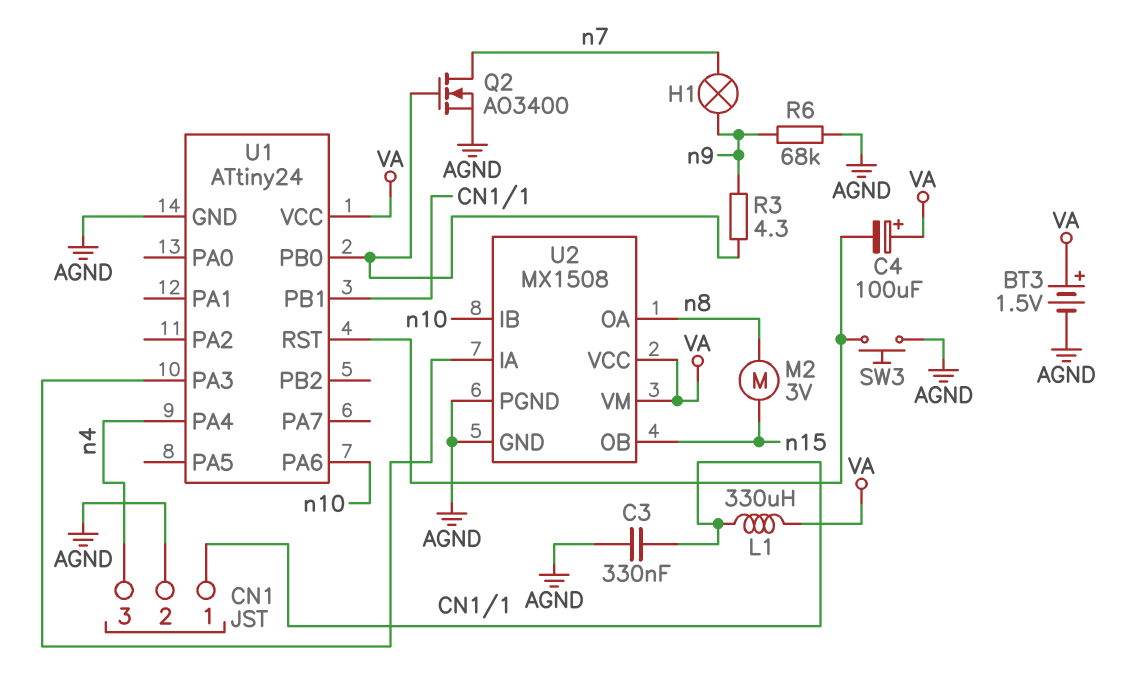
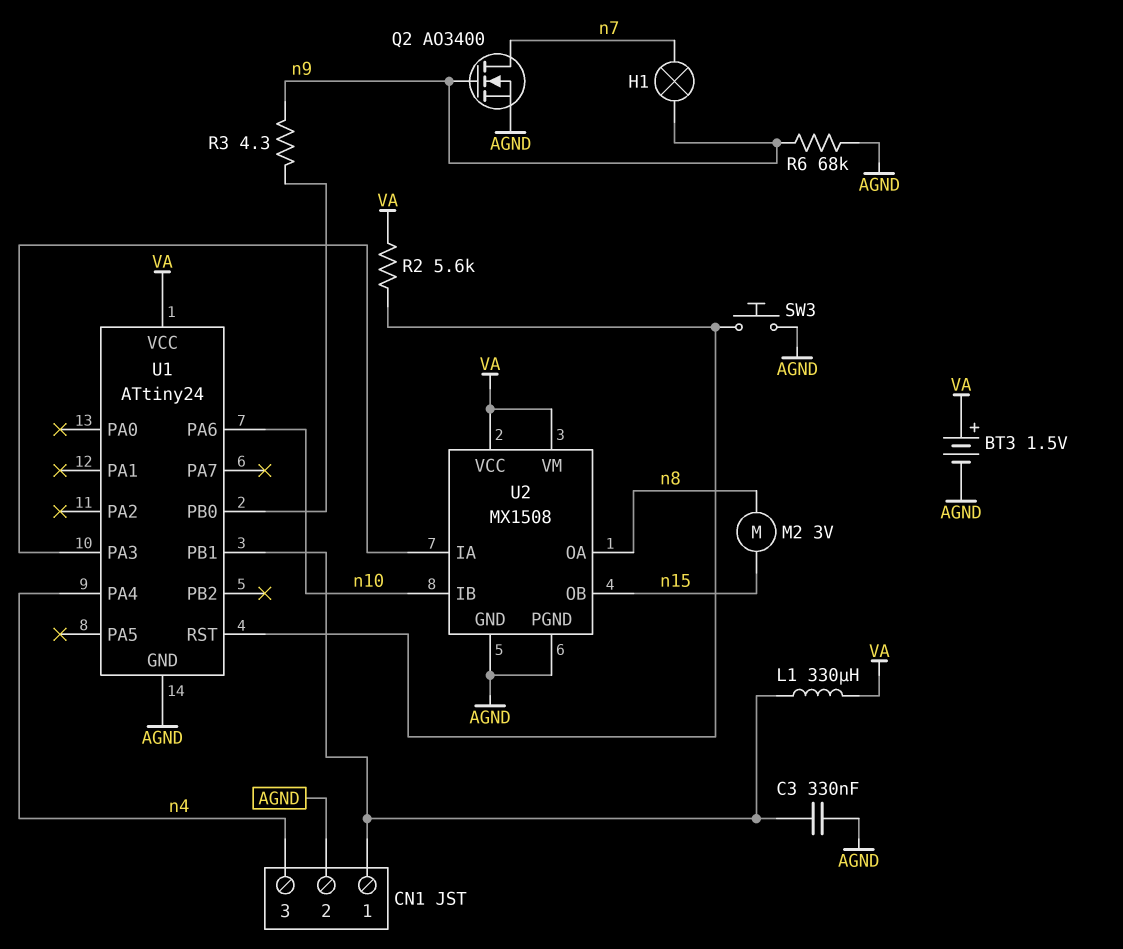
C4: 100uF (plus VA, minus U1/RST) -> none
Q2: NMOS AO3400 (G U1/PB0, D n7, S AGND) -> NMOS AO3400 (G n9, D n7, S AGND)
R2: none -> 5.6k (U1/RST, VA)

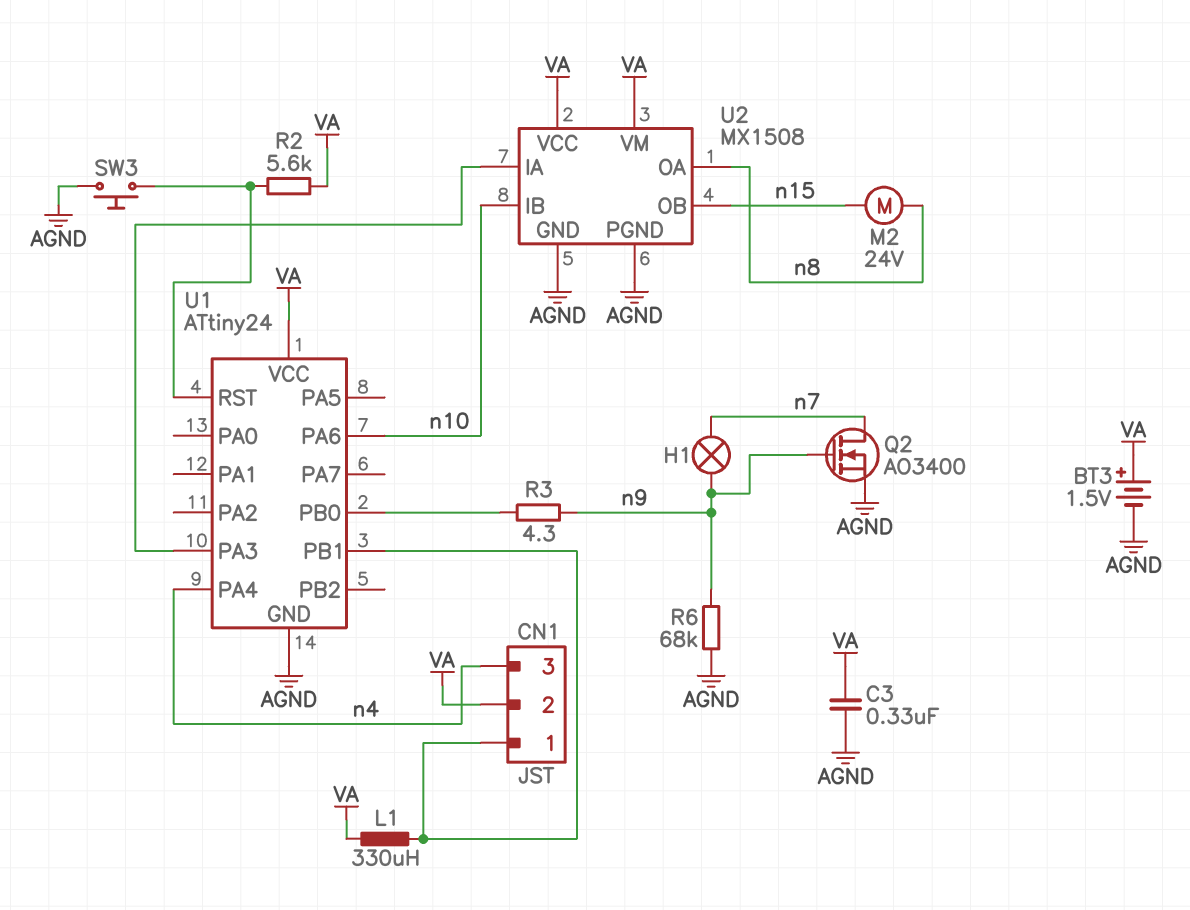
C3: 330nF (AGND, CN1/1) -> 330nF (AGND, VA)
CN1 pin 2: AGND -> VA
M2: motor 3V (n8, n15) -> motor 24V (n8, n15)

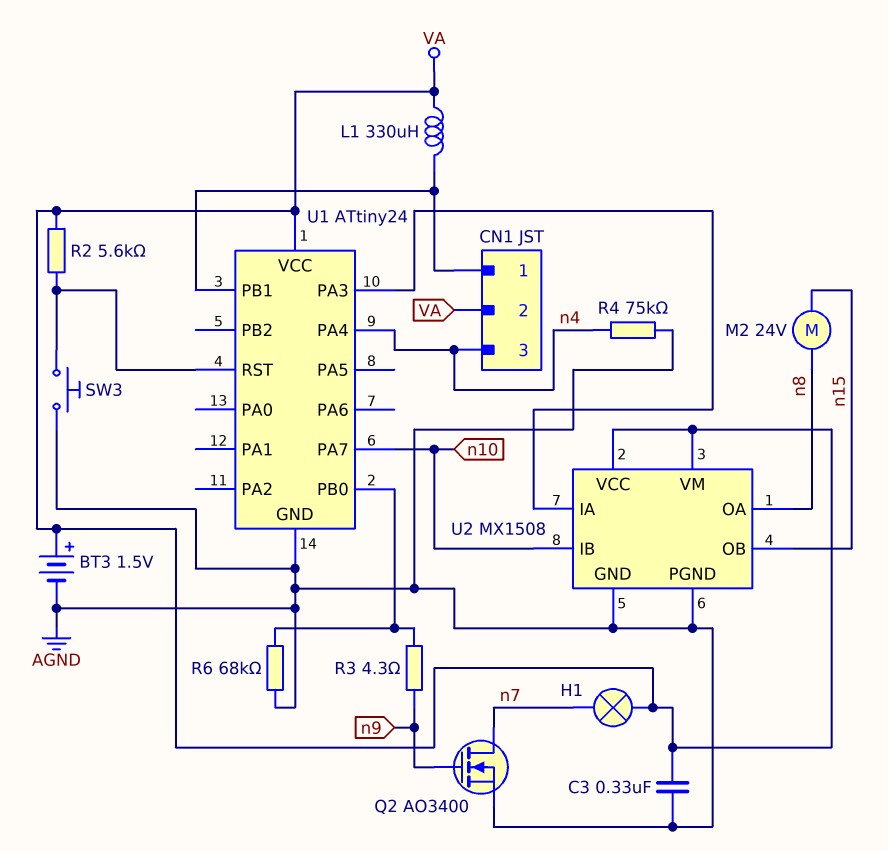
H1: lamp (n7, n9) -> lamp (VA, n7)
R4: none -> 75k (AGND, n4)
R6: 68k (AGND, n9) -> 68k (AGND, U1/PB0)
U1 pin PA6: n10 -> none
U1 pin PA7: none -> n10

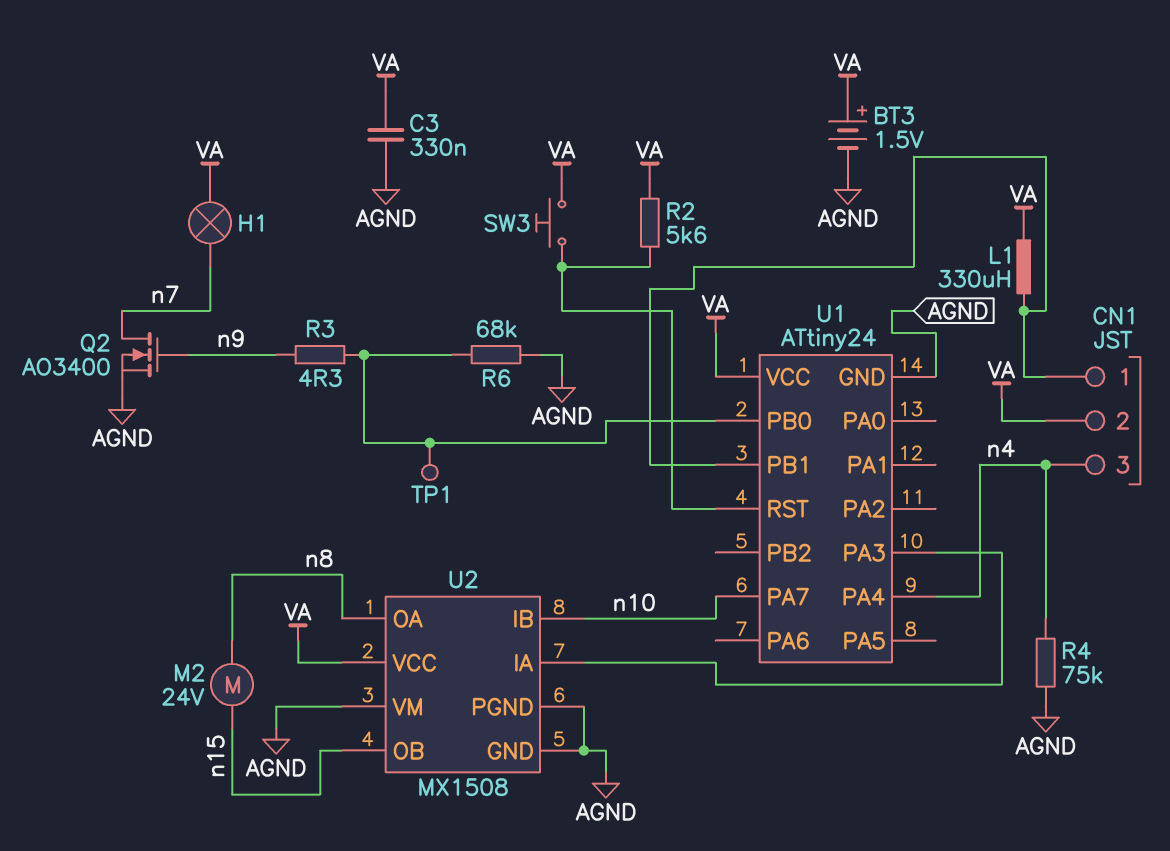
SW3: button (AGND, U1/RST) -> button (U1/RST, VA)
TP1: none -> test point (U1/PB0)
U2 pin VM: VA -> AGND

